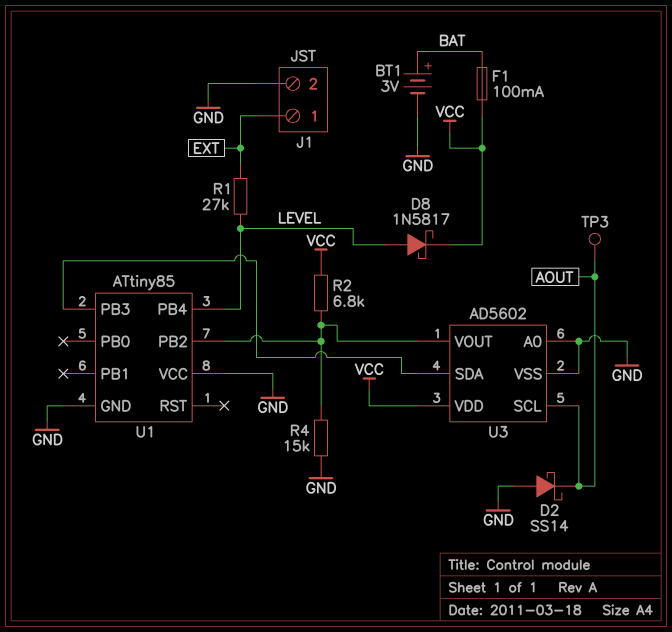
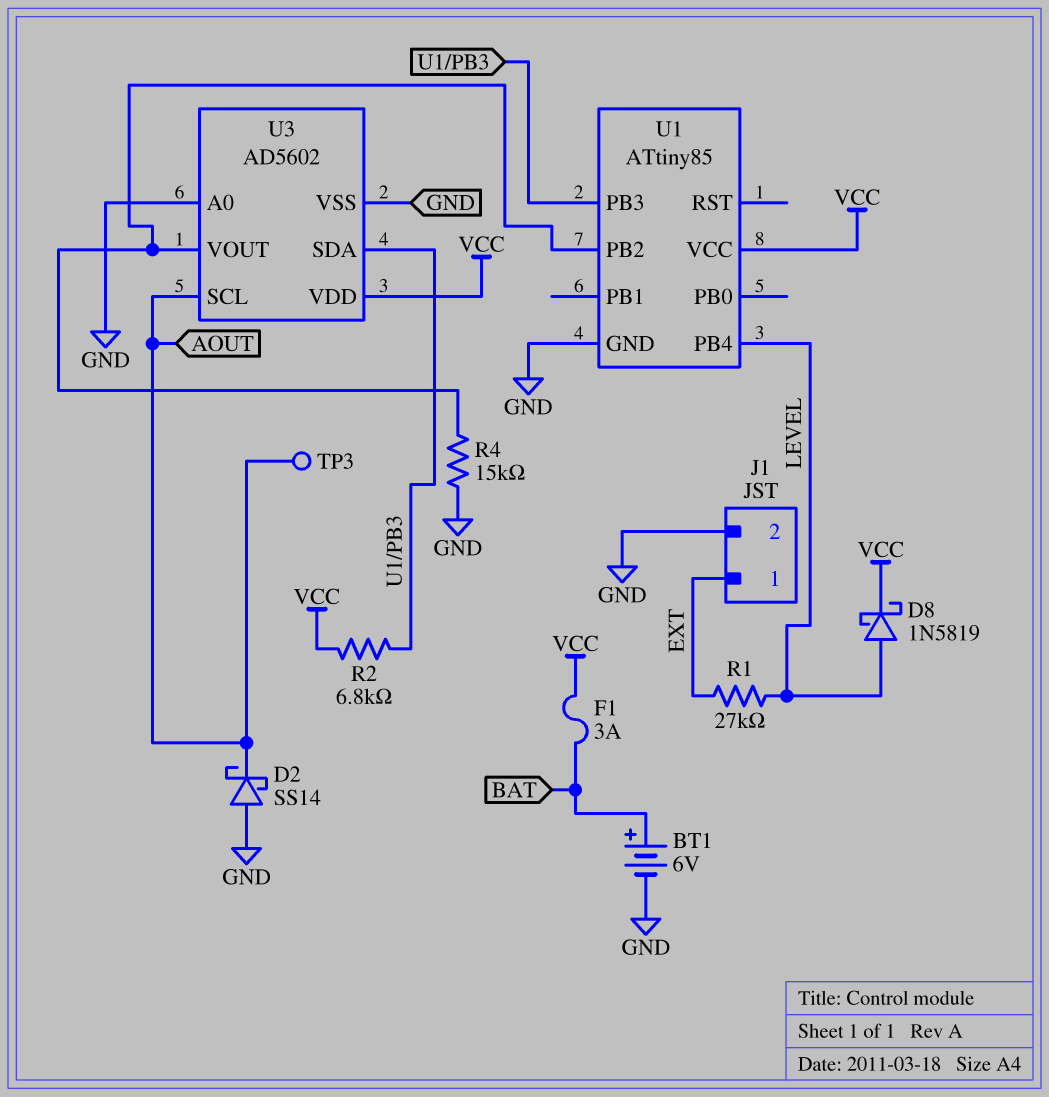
BT1: 3V (plus BAT, minus GND) -> 6V (plus BAT, minus GND)
D8: schottky 1N5817 (A LEVEL, K VCC) -> schottky 1N5819 (A LEVEL, K VCC)
F1: 100mA (BAT, VCC) -> 3A (BAT, VCC)
R2: 6.8k (U1/PB2, VCC) -> 6.8k (U1/PB3, VCC)
U1 pin VCC: GND -> VCC

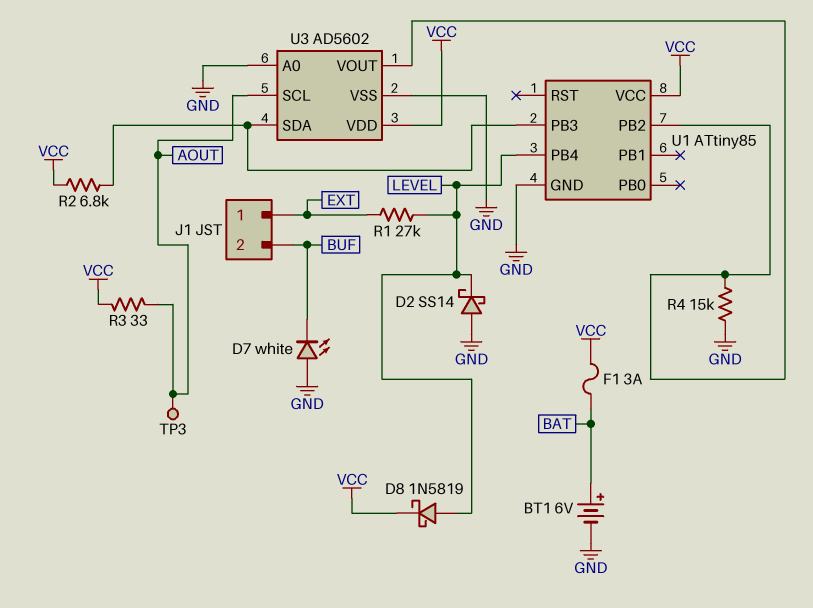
D2: schottky SS14 (A GND, K AOUT) -> schottky SS14 (A GND, K LEVEL)
D7: none -> LED white (A GND, K BUF)
J1 pin 2: GND -> BUF
R3: none -> 33 (AOUT, VCC)

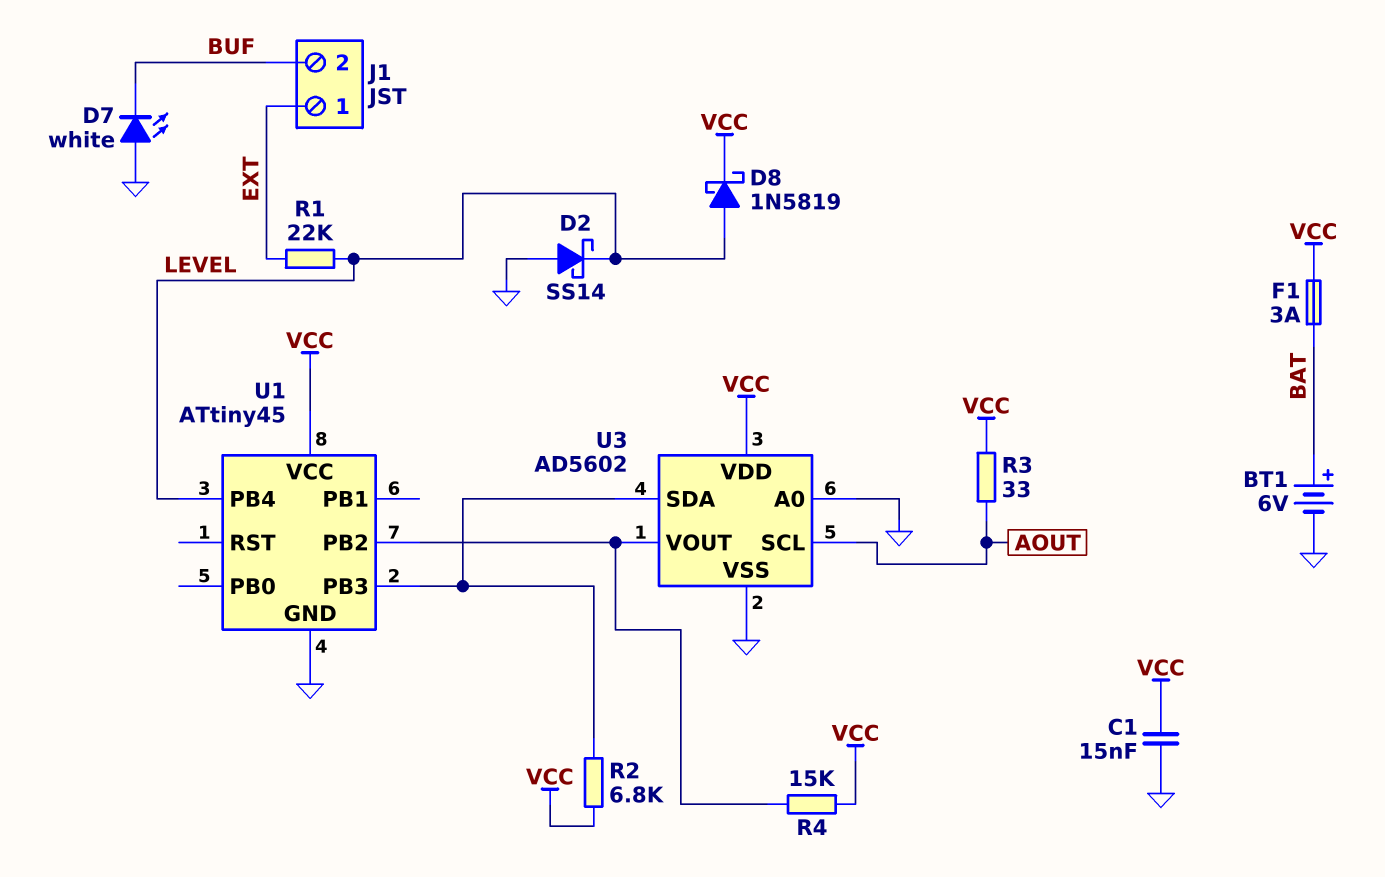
C1: none -> 15nF (GND, VCC)
R1: 27k (EXT, LEVEL) -> 22k (EXT, LEVEL)
R4: 15k (GND, U1/PB2) -> 15k (U1/PB2, VCC)
TP3: test point (AOUT) -> none
U1: ATtiny85 -> ATtiny45

